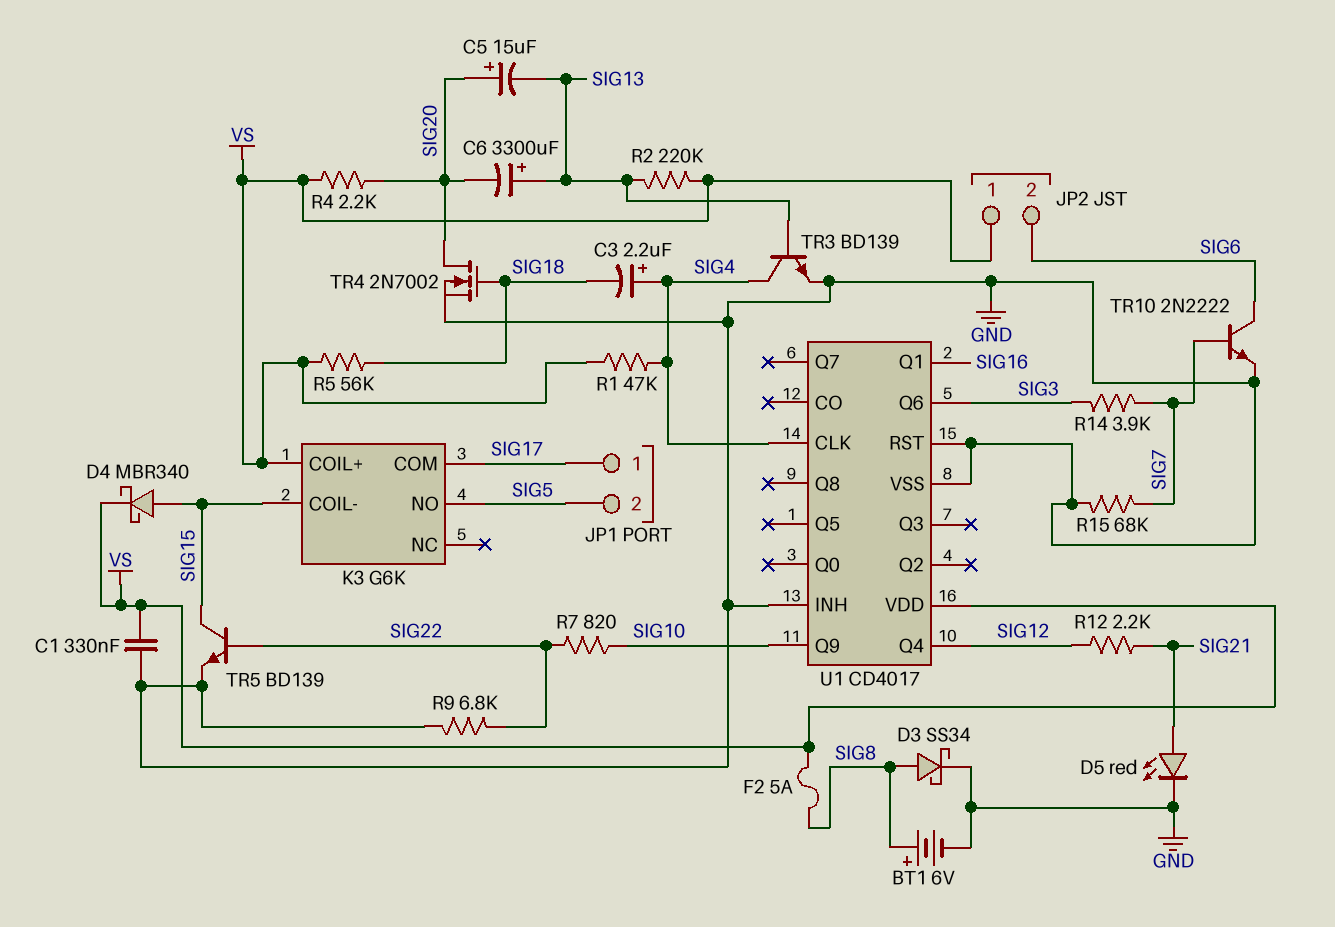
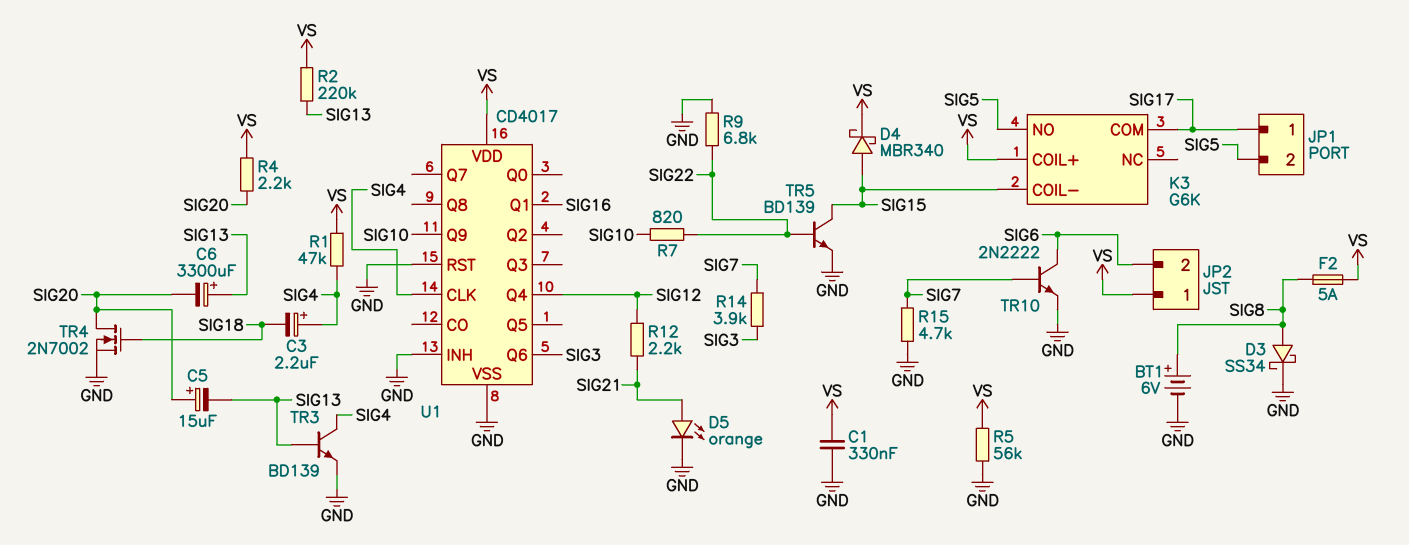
D5: LED red (A SIG21, K GND) -> LED orange (A SIG21, K GND)
R5: 56k (SIG18, VS) -> 56k (GND, VS)
R15: 68k (GND, SIG7) -> 4.7k (GND, SIG7)

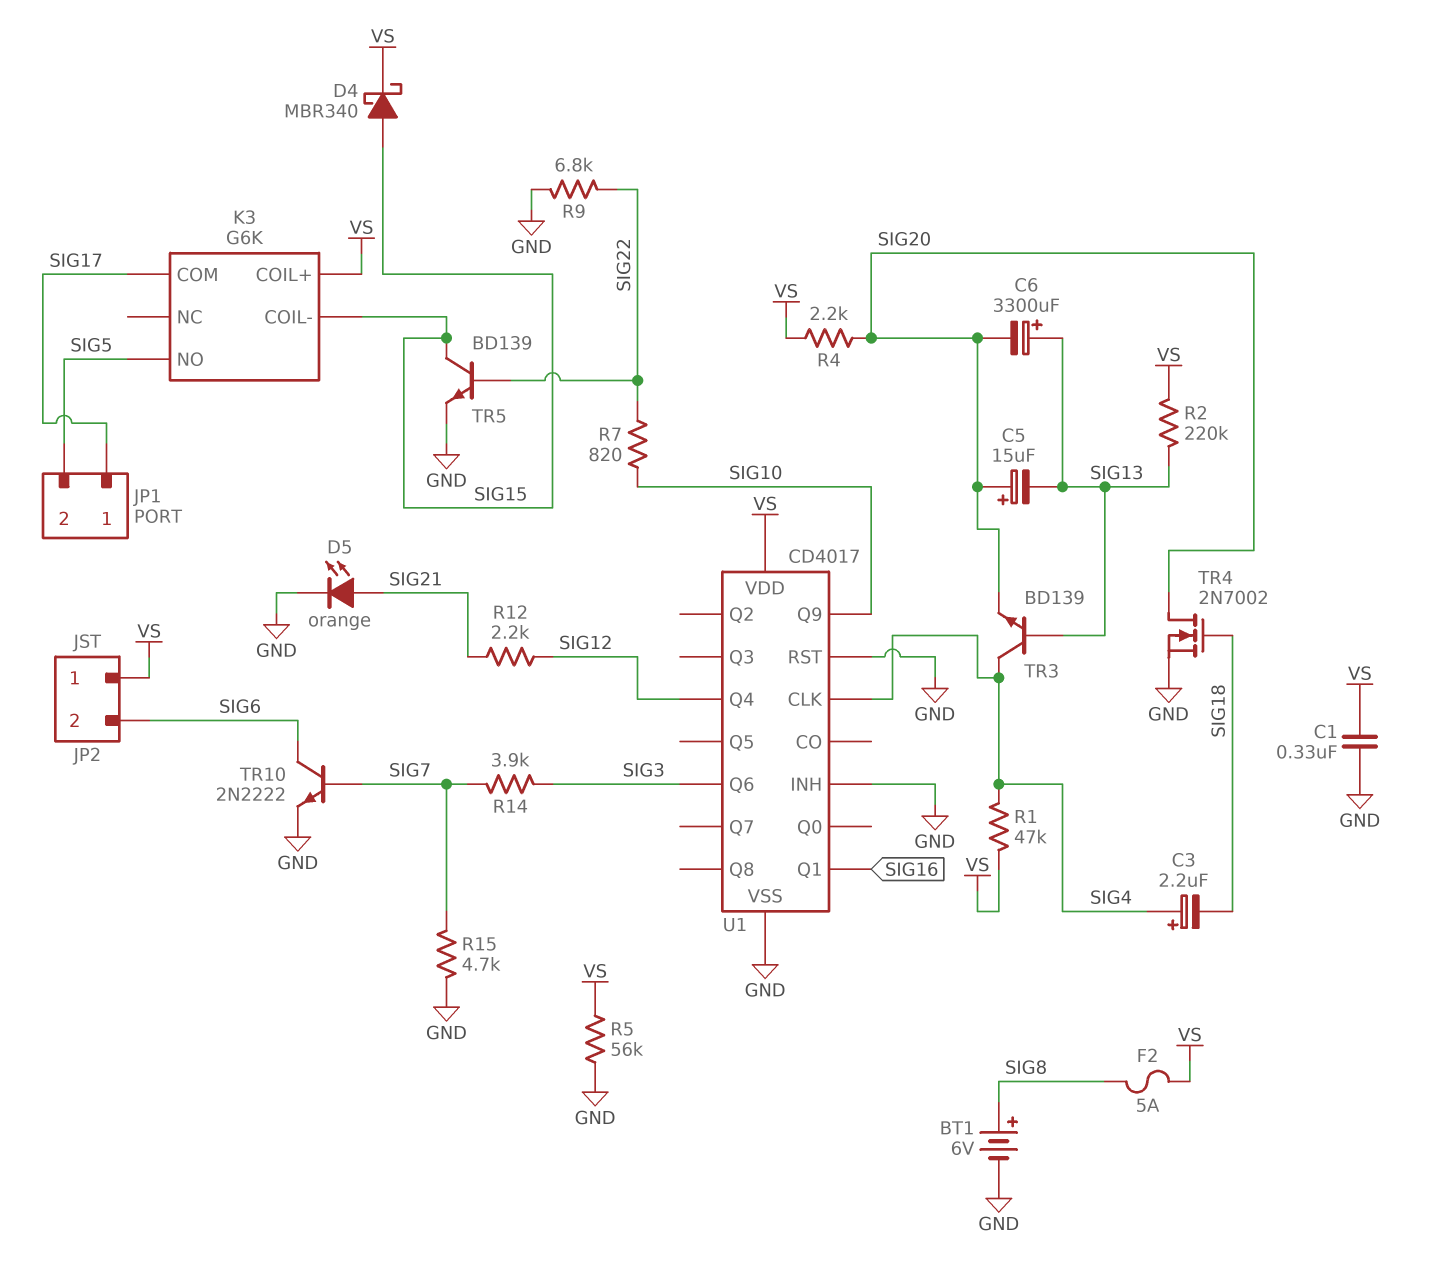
D3: schottky SS34 (A SIG8, K GND) -> none
TR3: NPN BD139 (B SIG13, C SIG4, E GND) -> NPN BD139 (B SIG13, C SIG4, E SIG20)

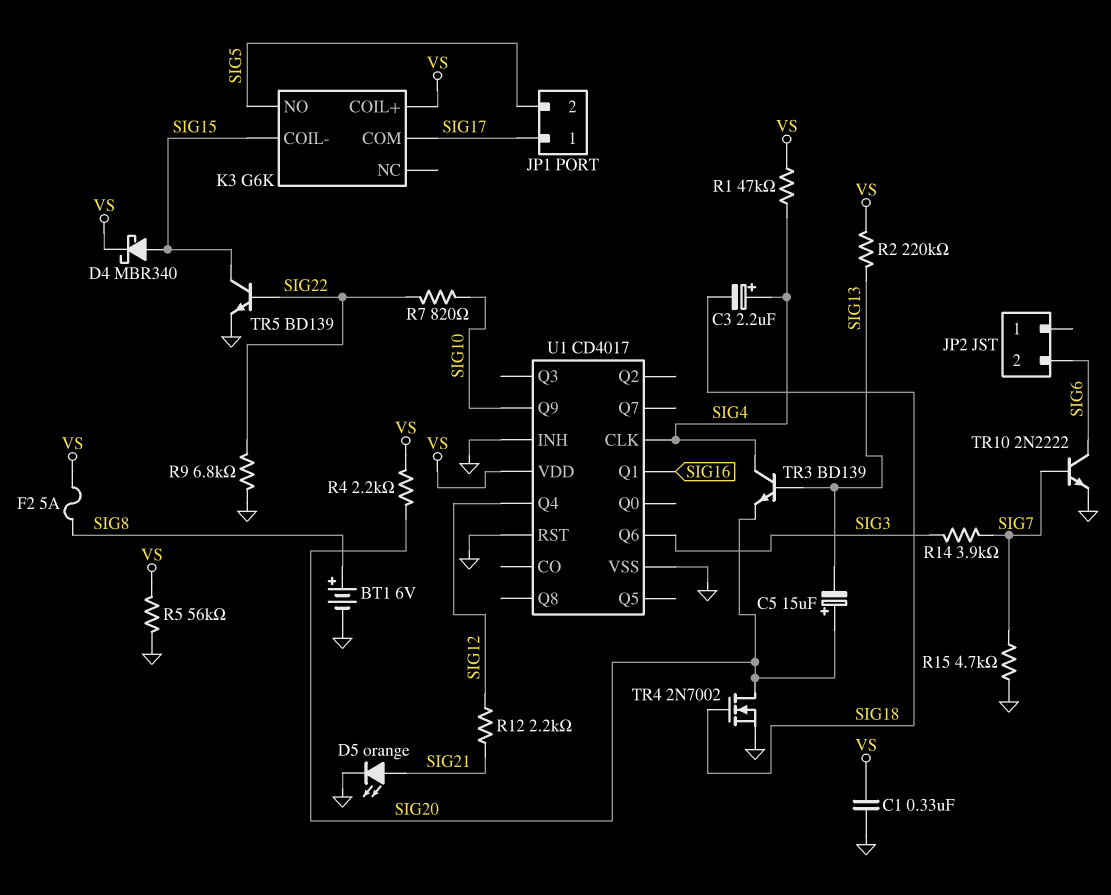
C6: 3300uF (plus SIG13, minus SIG20) -> none
JP2 pin 1: VS -> none

